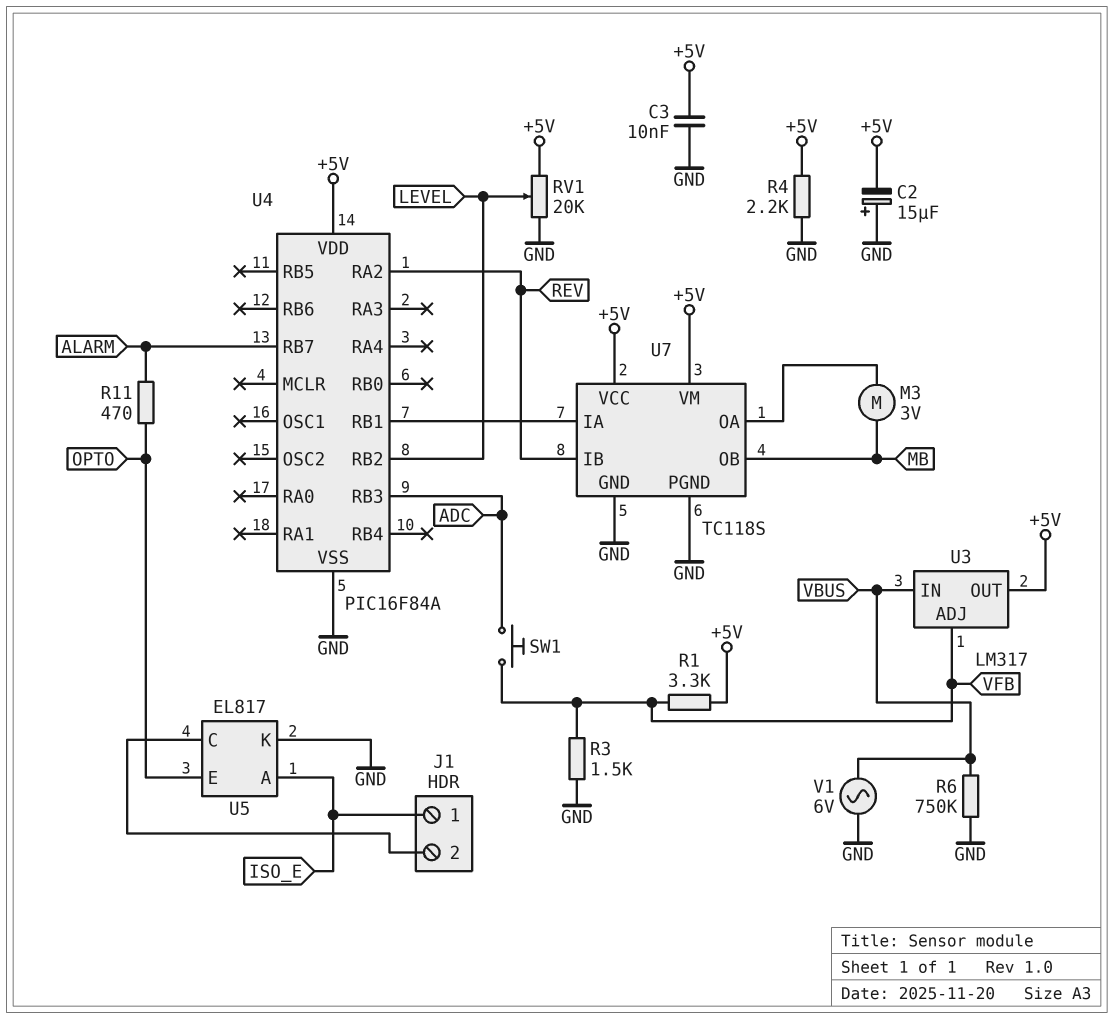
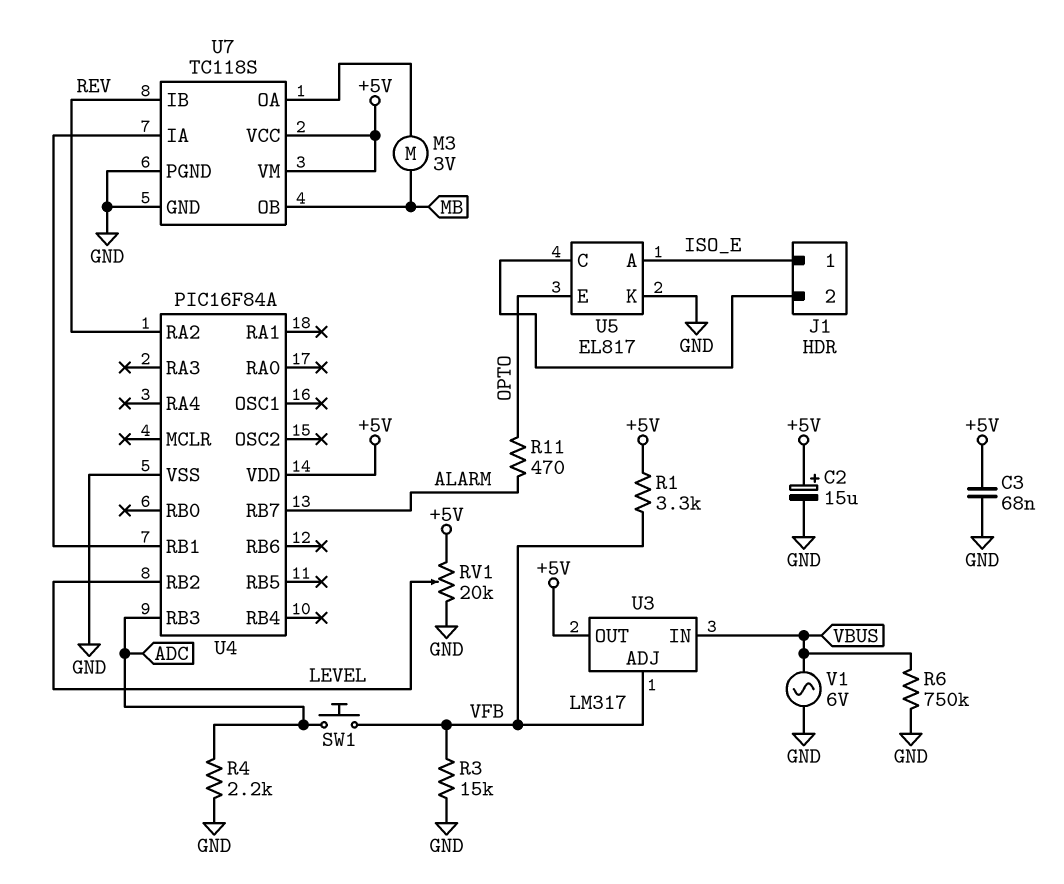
C2: 15uF (plus GND, minus +5V) -> 15uF (plus +5V, minus GND)
C3: 10nF (+5V, GND) -> 68nF (+5V, GND)
R3: 1.5k (GND, VFB) -> 15k (GND, VFB)
R4: 2.2k (+5V, GND) -> 2.2k (ADC, GND)

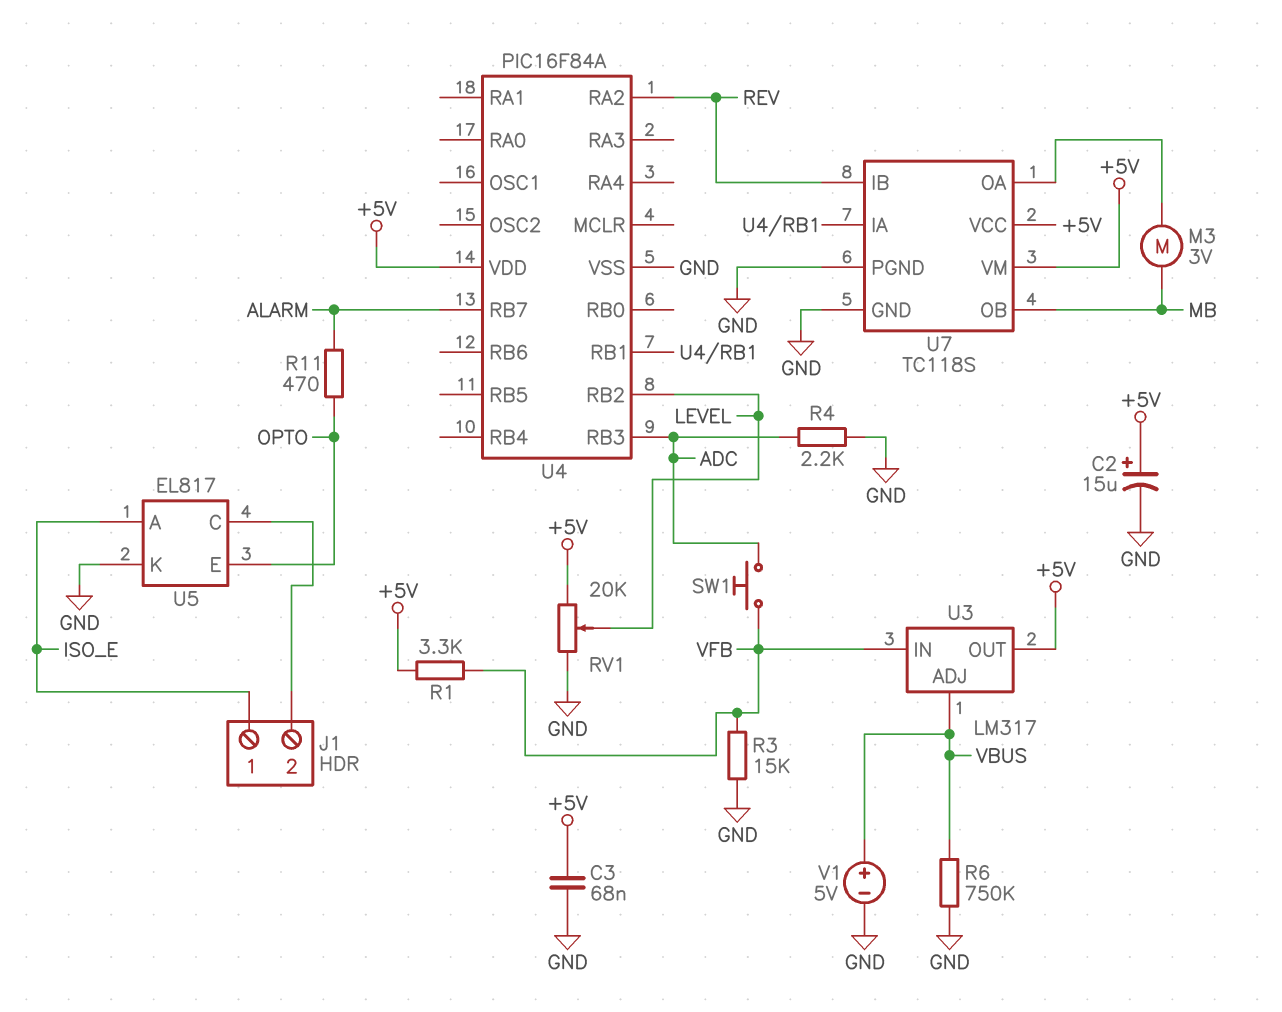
U3 pin ADJ: VFB -> VBUS
U3 pin IN: VBUS -> VFB
V1: AC 6V (GND, VBUS) -> 5V (plus VBUS, minus GND)

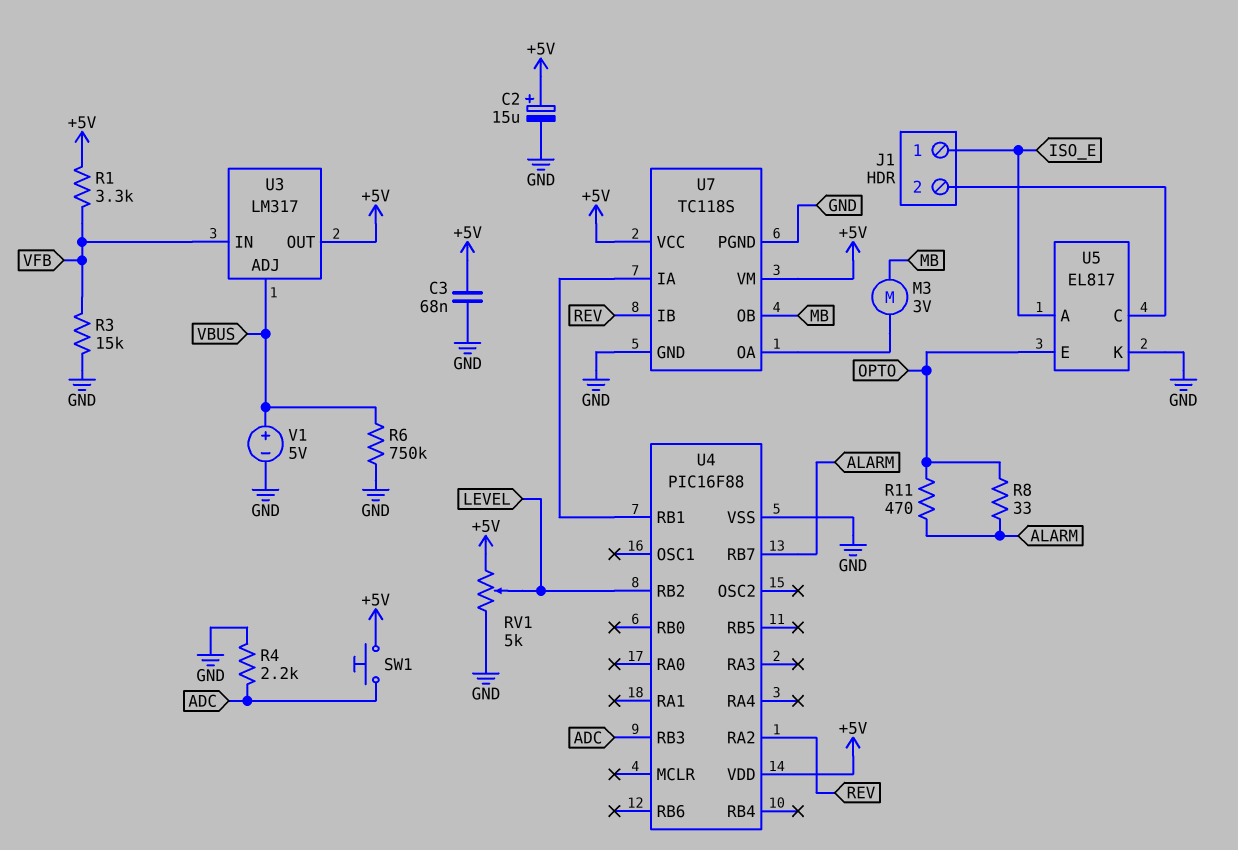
R8: none -> 33 (ALARM, OPTO)
RV1: 20k (+5V, GND, wiper LEVEL) -> 5k (+5V, GND, wiper LEVEL)
SW1: button (ADC, VFB) -> button (+5V, ADC)
U4: PIC16F84A -> PIC16F88

